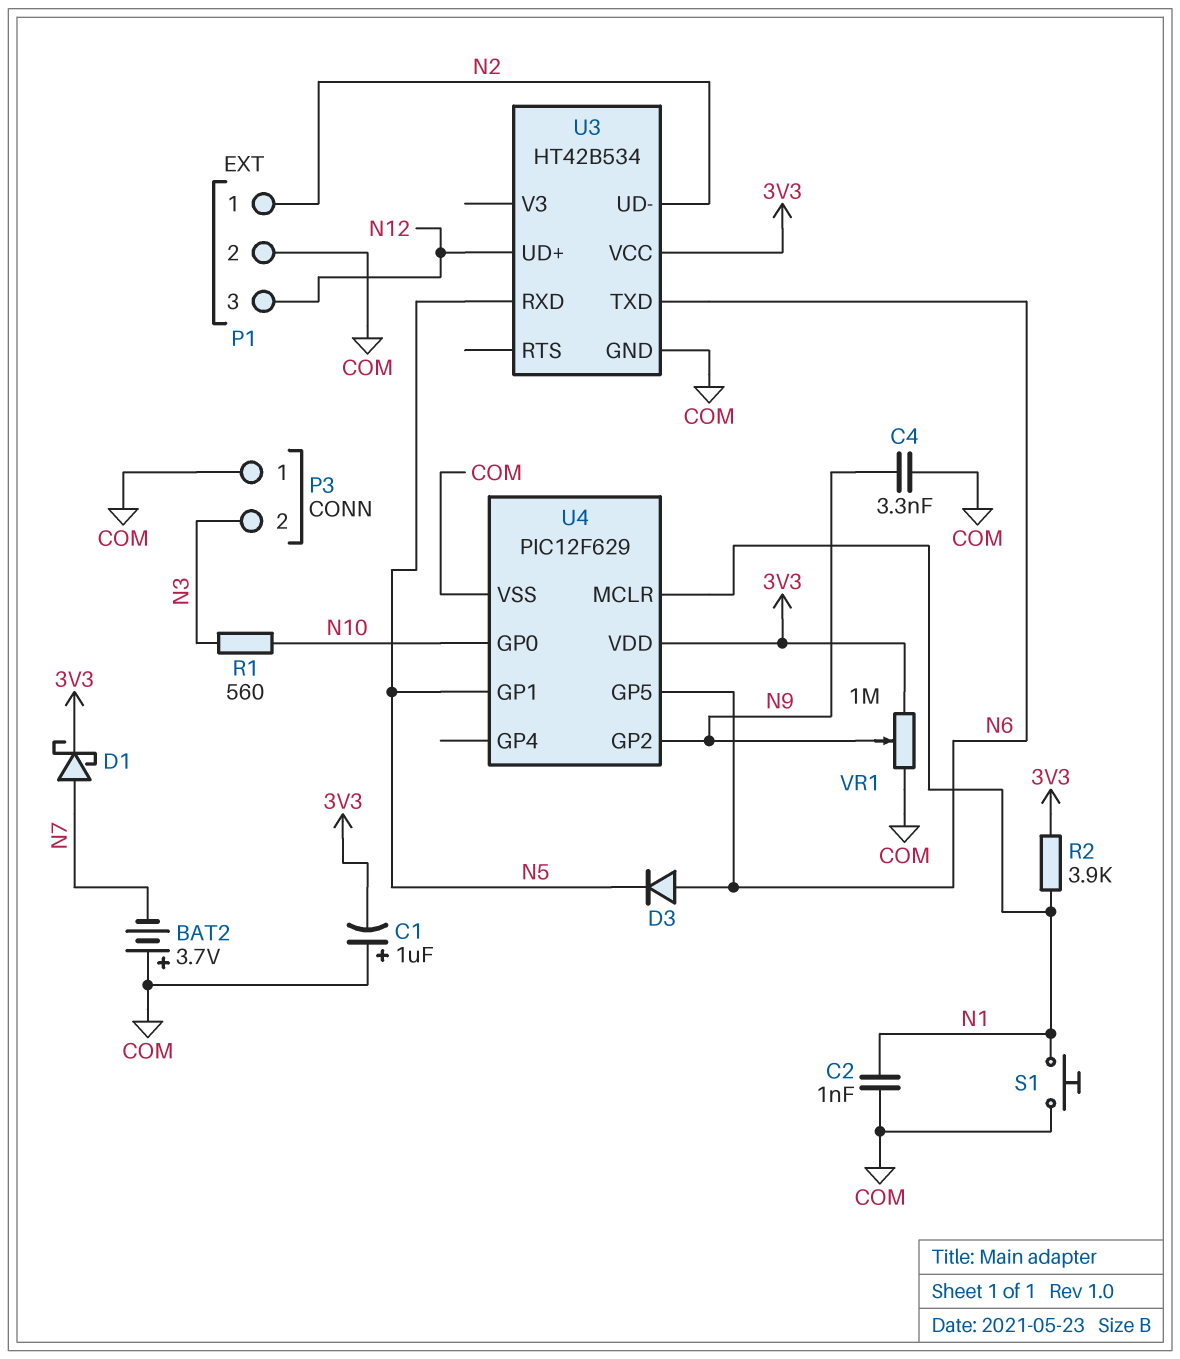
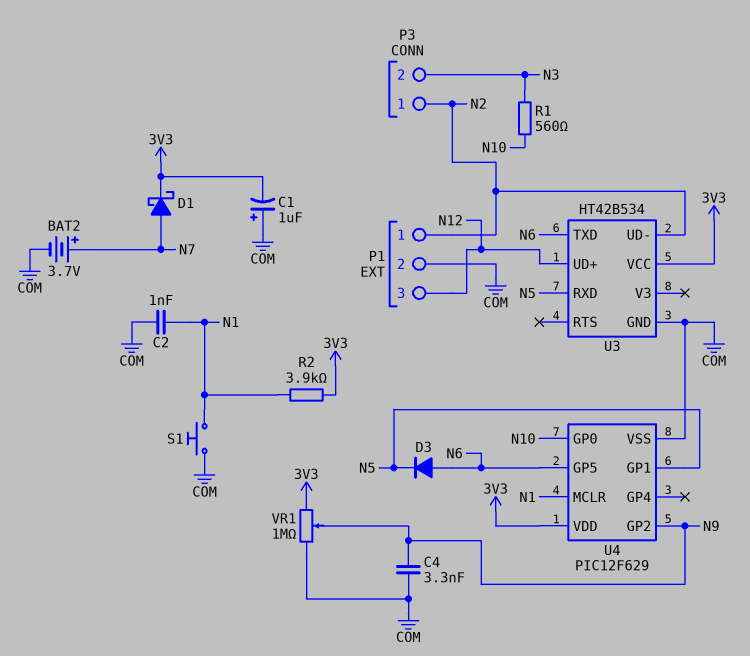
BAT2: 3.7V (plus COM, minus N7) -> 3.7V (plus N7, minus COM)
P3 pin 1: COM -> N2

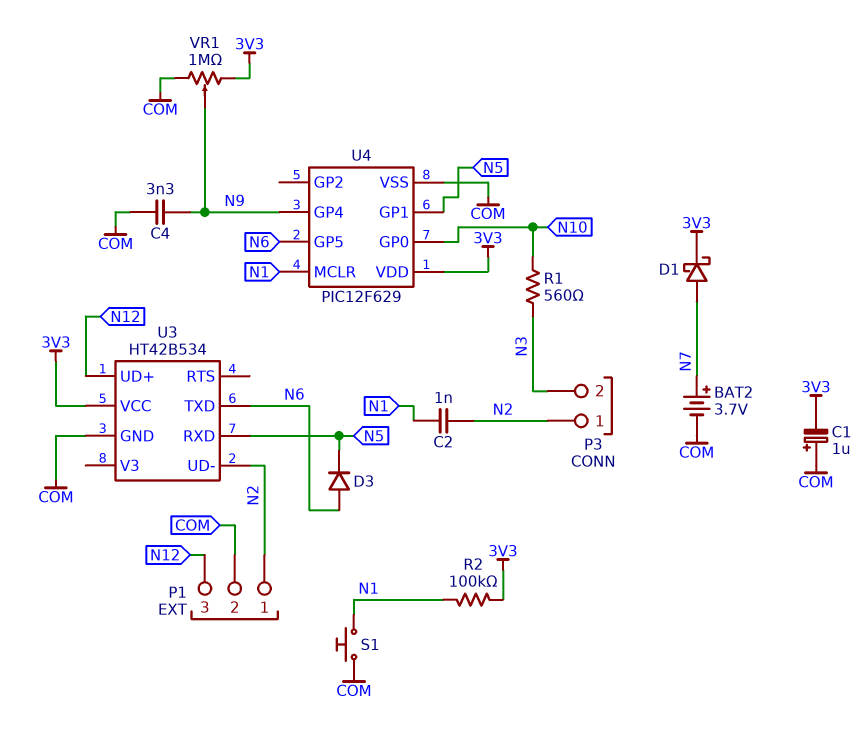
C2: 1nF (COM, N1) -> 1nF (N1, N2)
R2: 3.9k (3V3, N1) -> 100k (3V3, N1)
U4 pin GP2: N9 -> none
U4 pin GP4: none -> N9

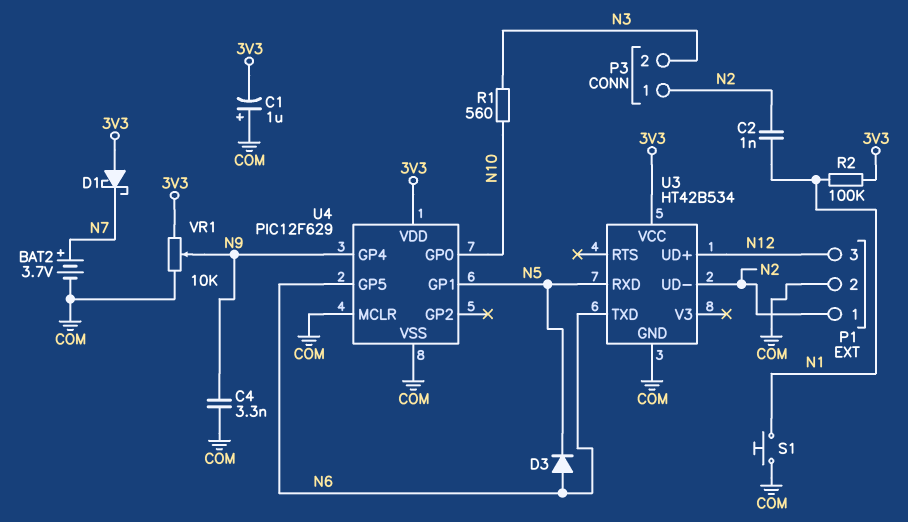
D1: schottky (A N7, K 3V3) -> schottky (A 3V3, K N7)
U4 pin MCLR: N1 -> COM
VR1: 1M (3V3, COM, wiper N9) -> 10k (3V3, COM, wiper N9)

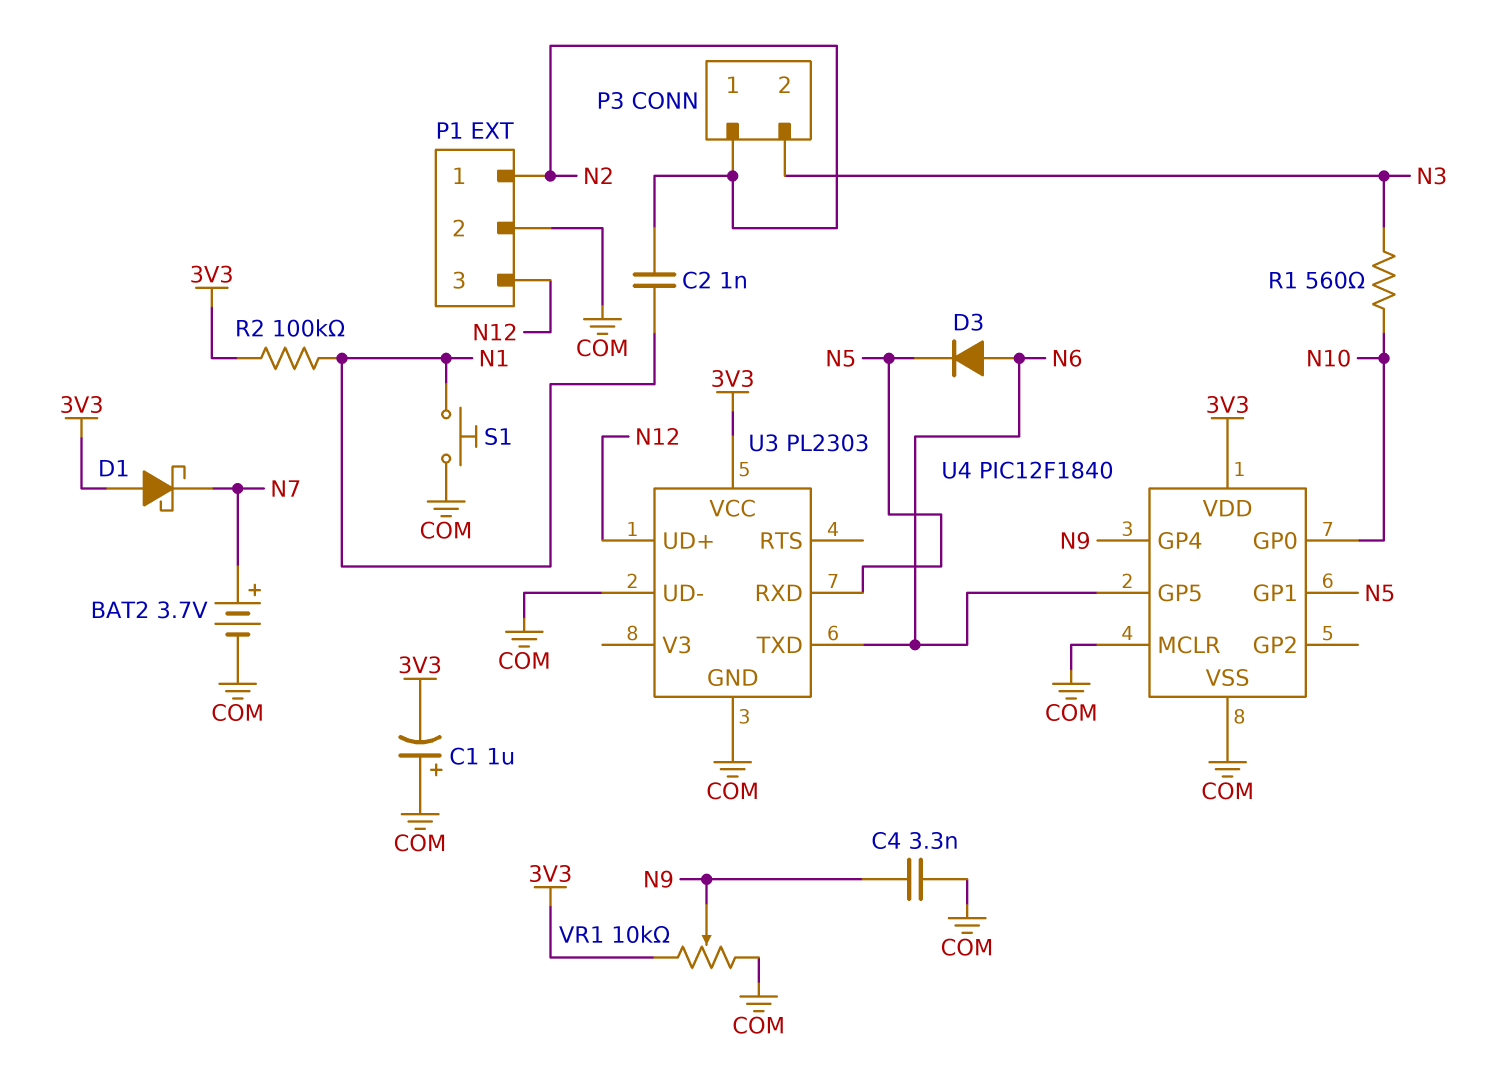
U3: HT42B534 -> PL2303
U3 pin UD-: N2 -> COM
U4: PIC12F629 -> PIC12F1840

